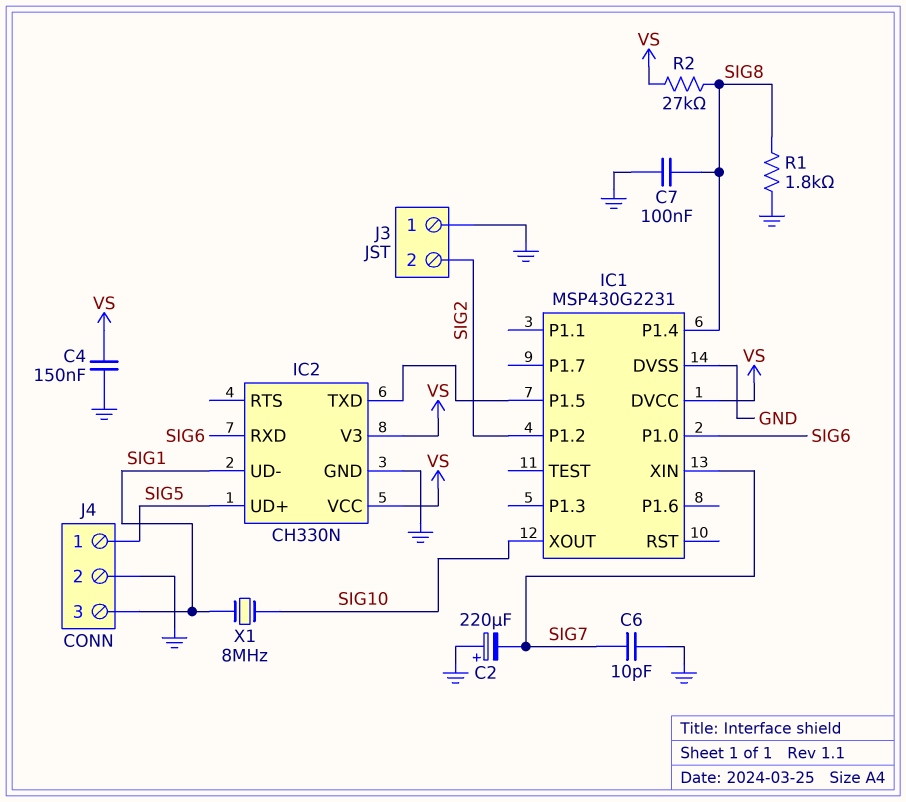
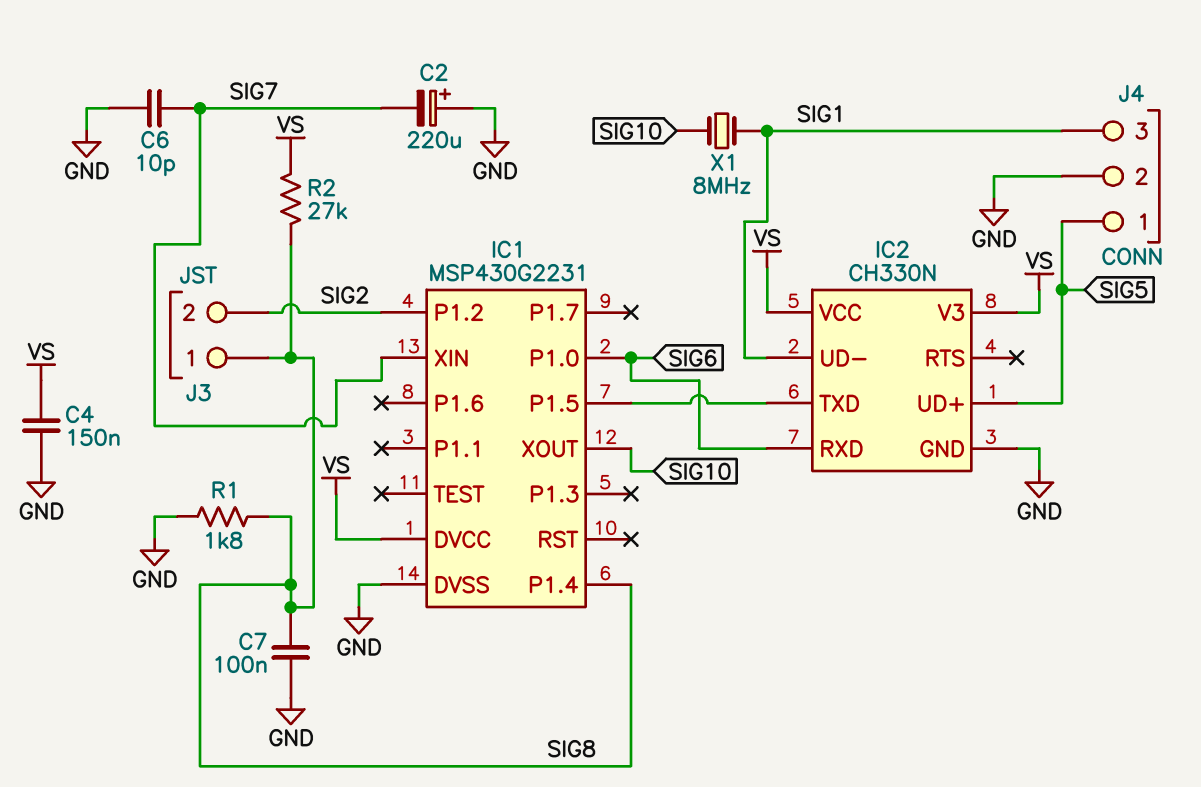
J3 pin 1: GND -> SIG8

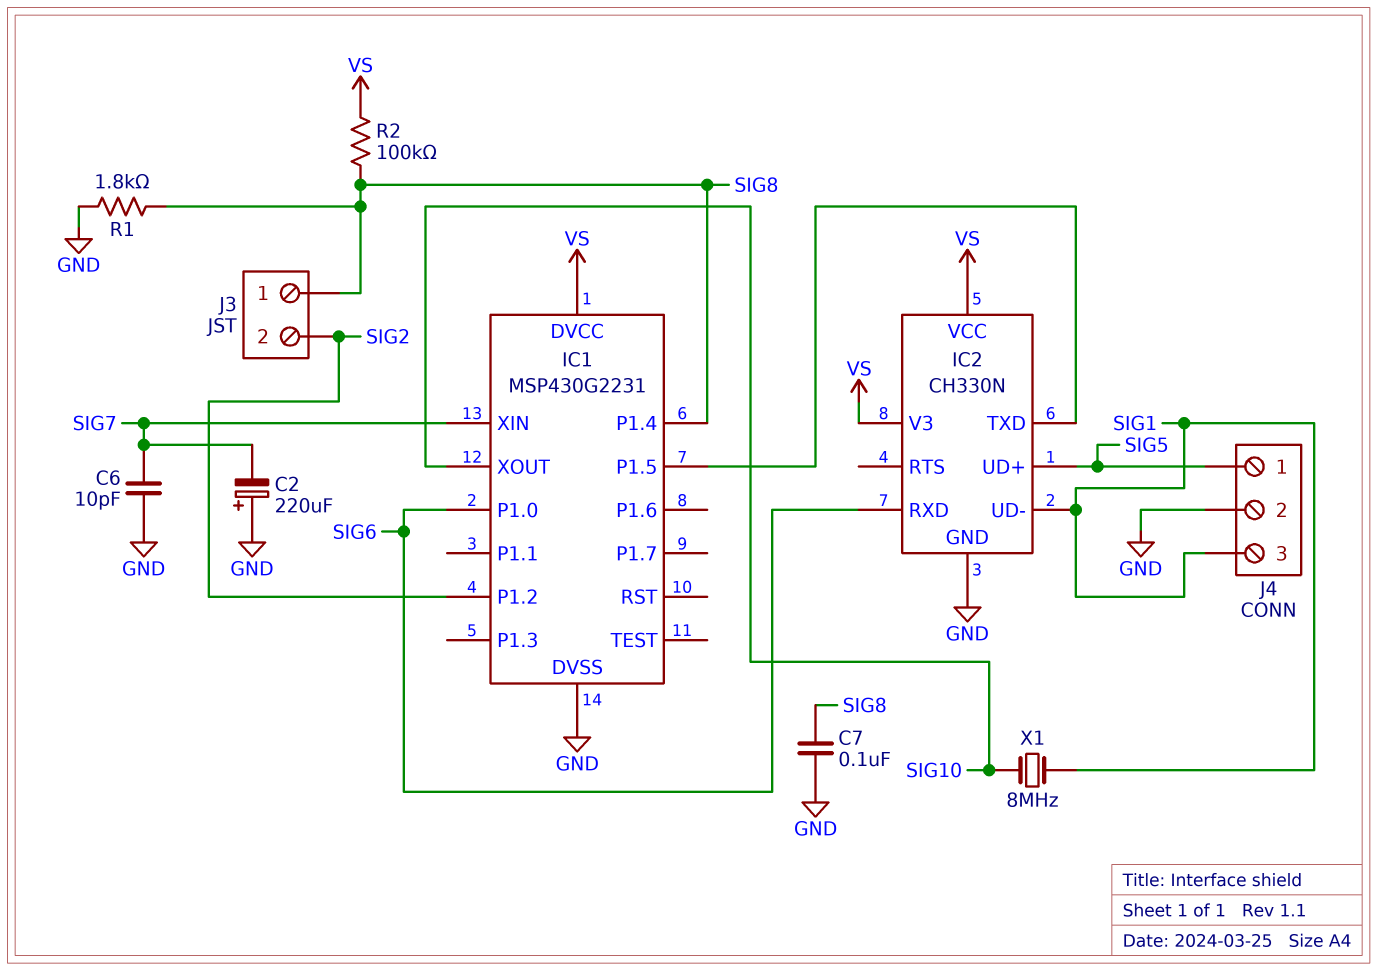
C4: 150nF (GND, VS) -> none
R2: 27k (SIG8, VS) -> 100k (SIG8, VS)

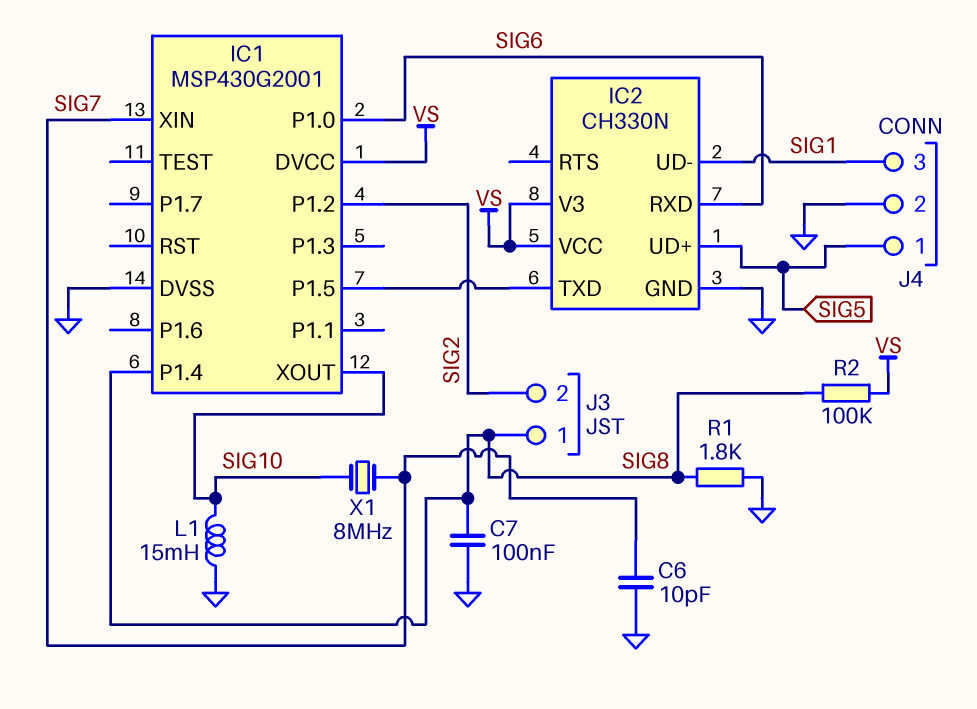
C2: 220uF (plus GND, minus SIG7) -> none
IC1: MSP430G2231 -> MSP430G2001
L1: none -> 15mH (GND, SIG10)
X1: 8MHz (SIG1, SIG10) -> 8MHz (SIG7, SIG10)

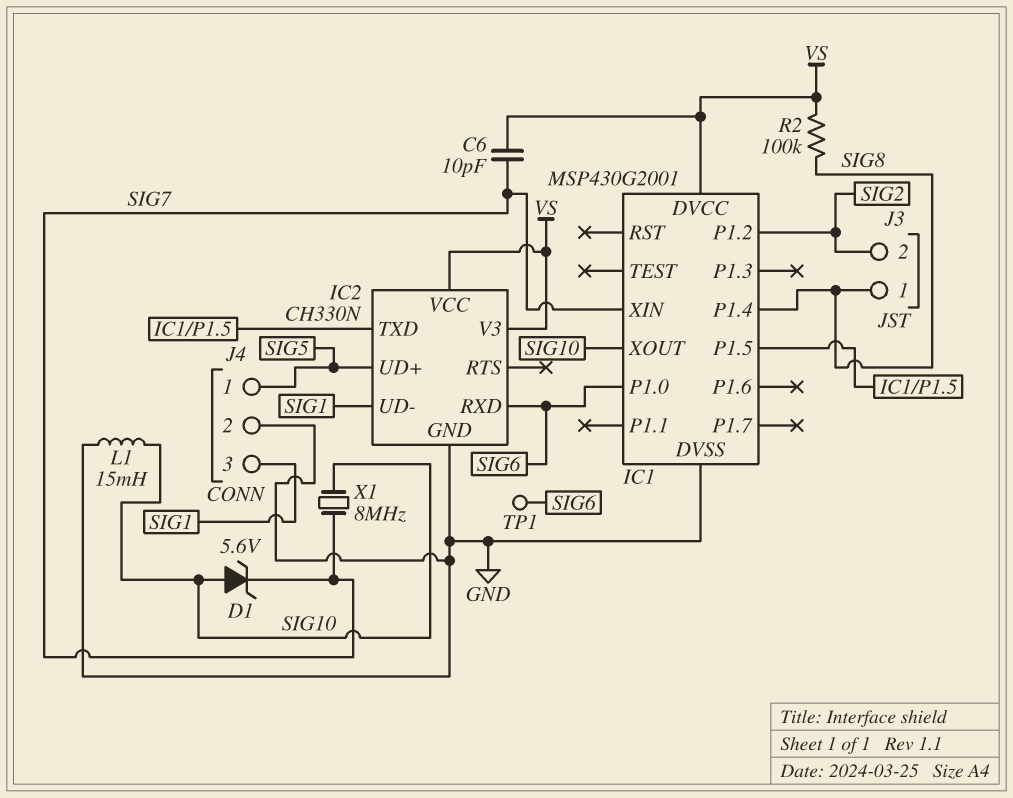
C6: 10pF (GND, SIG7) -> 10pF (SIG7, VS)
C7: 100nF (GND, SIG8) -> none
D1: none -> zener 5.6V (A SIG10, K SIG7)
R1: 1.8k (GND, SIG8) -> none
TP1: none -> test point (SIG6)

